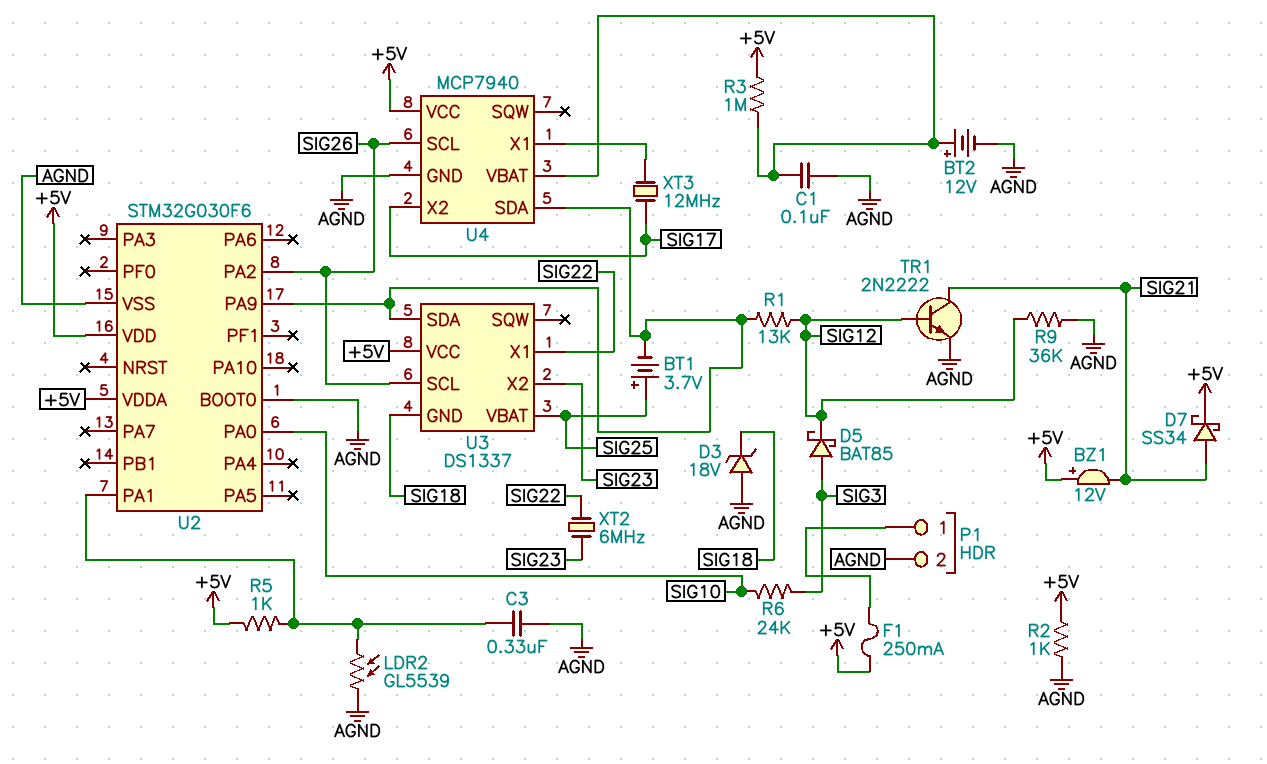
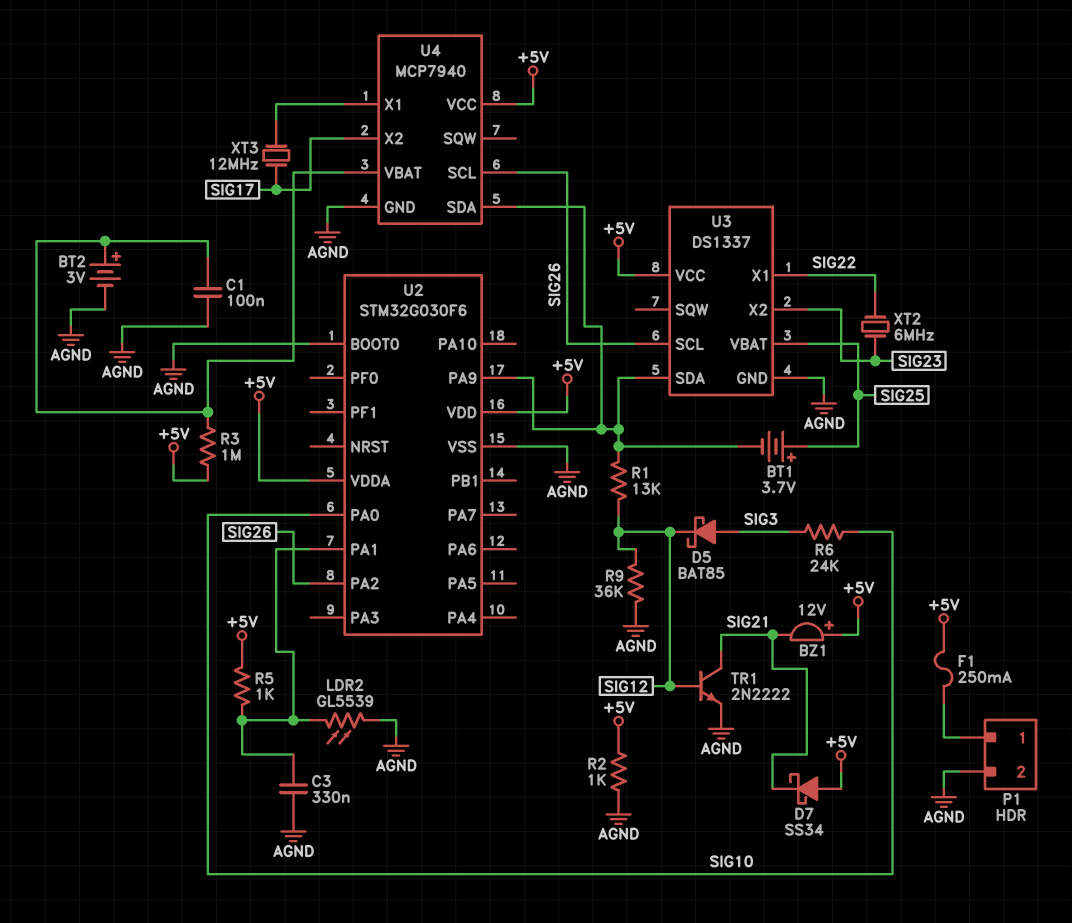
BT2: 12V (plus U4/VBAT, minus AGND) -> 3V (plus U4/VBAT, minus AGND)
D3: zener 18V (A AGND, K SIG18) -> none
D7: schottky SS34 (A SIG21, K +5V) -> schottky SS34 (A +5V, K SIG21)
U3 pin GND: SIG18 -> AGND

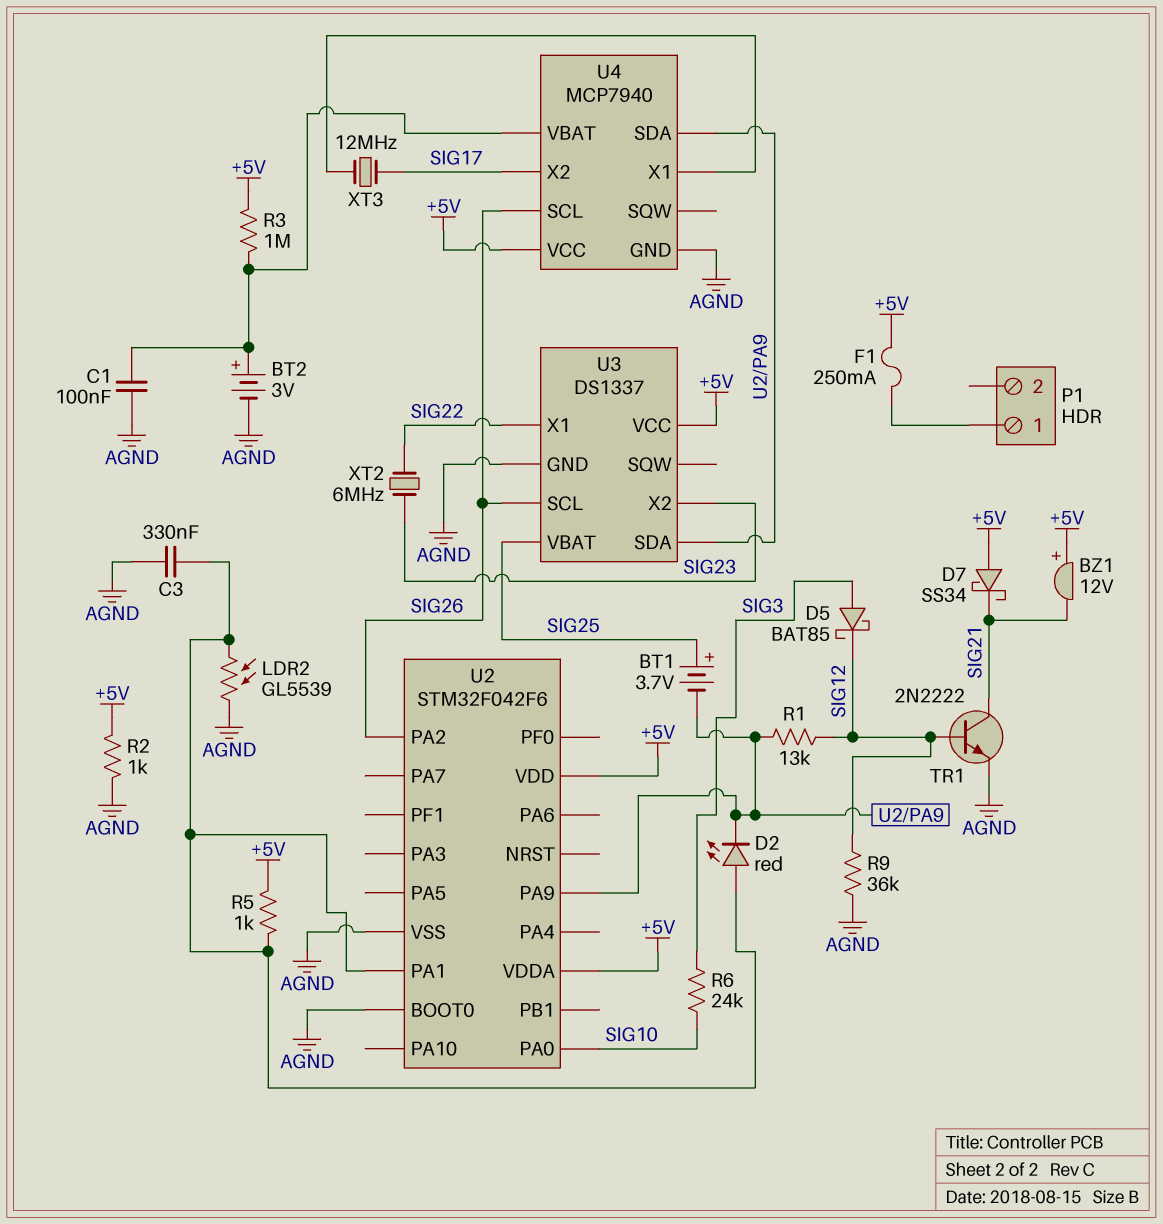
D2: none -> LED red (A U2/PA1, K U2/PA9)
P1 pin 2: AGND -> none
U2: STM32G030F6 -> STM32F042F6

